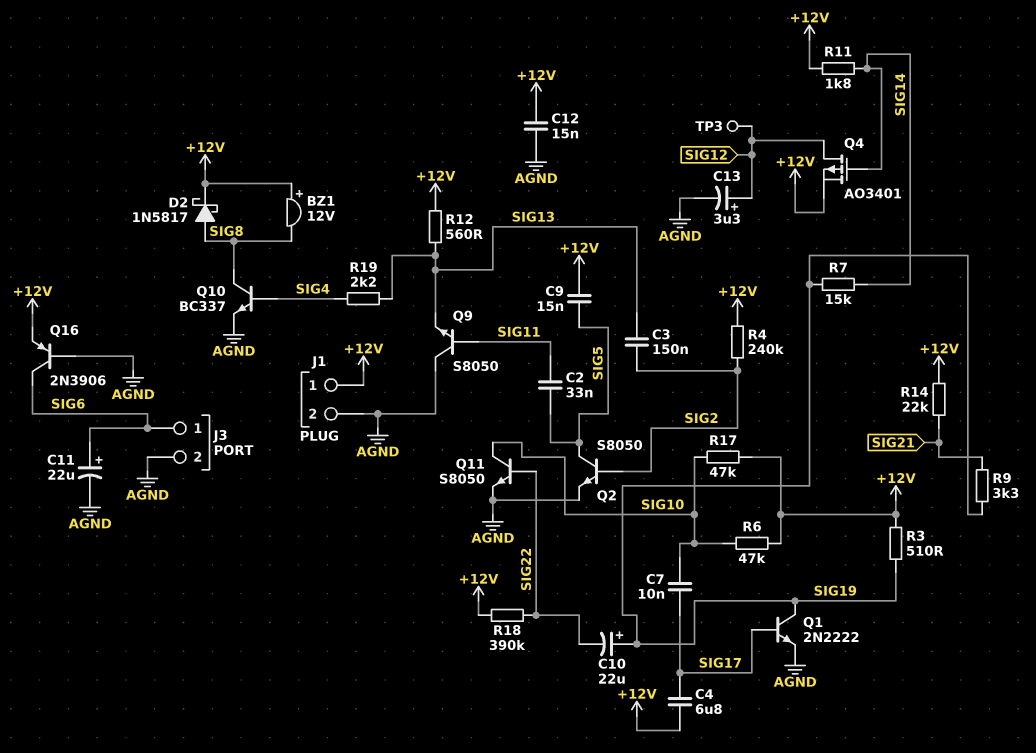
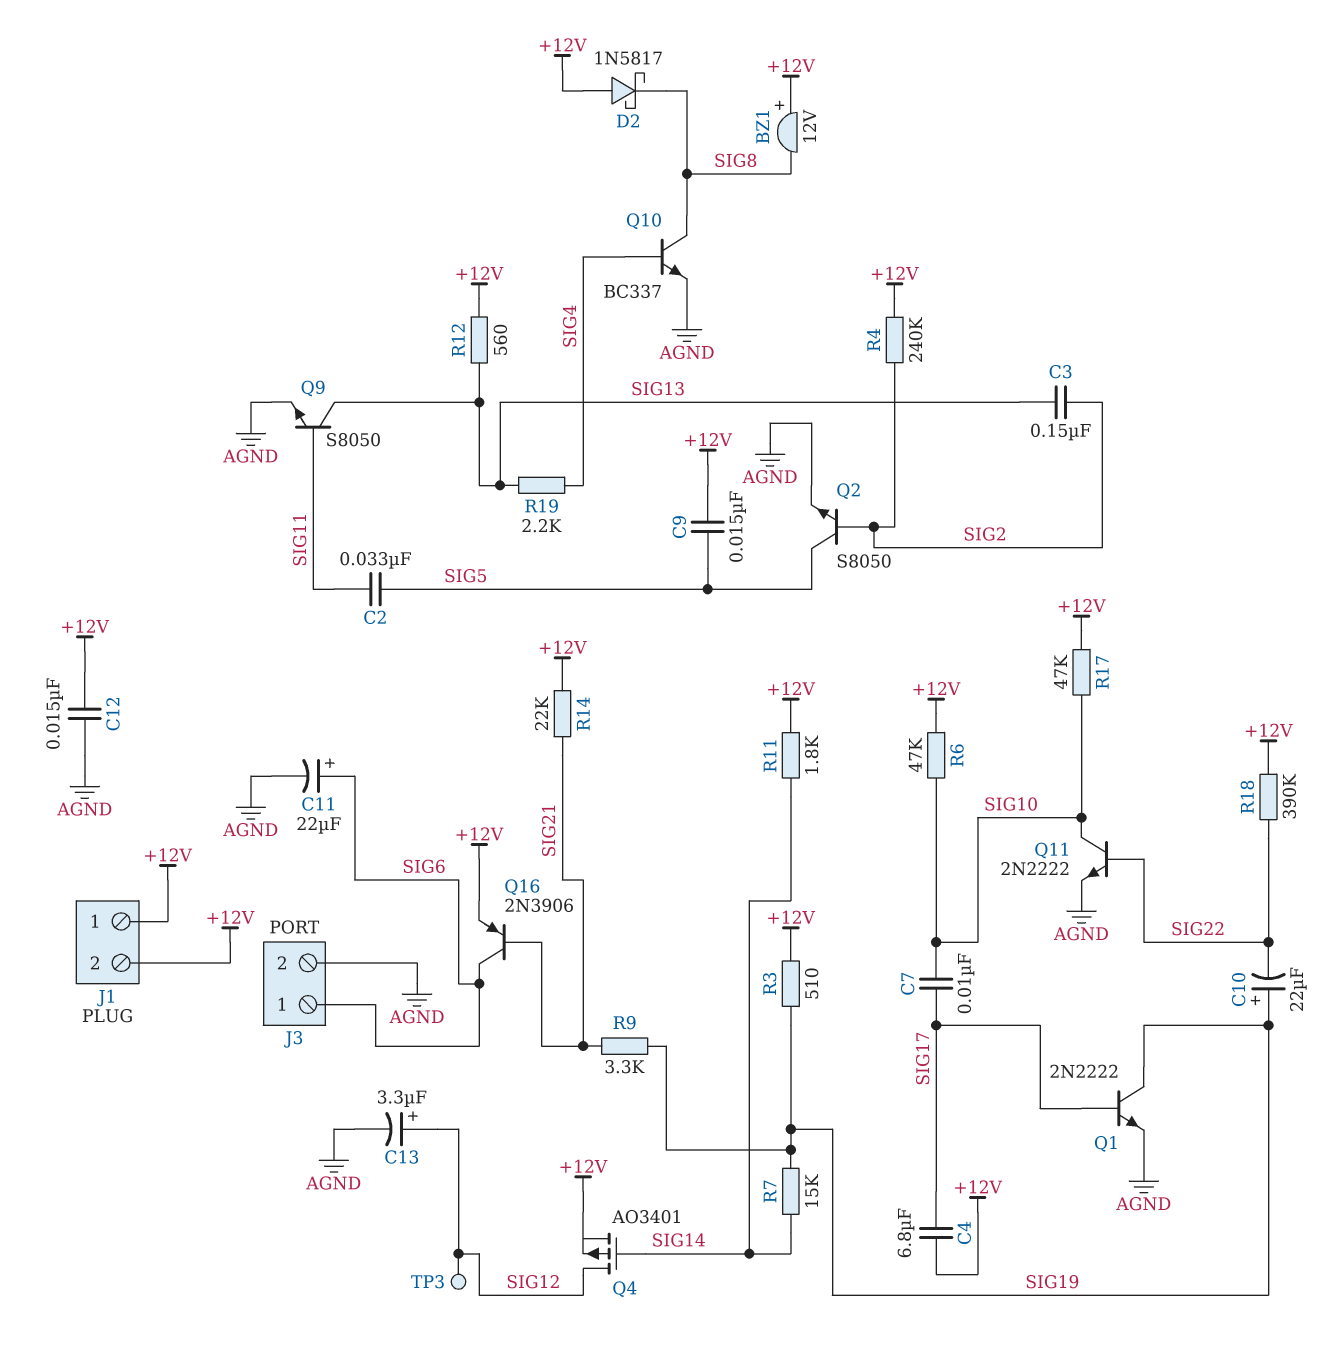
D2: schottky 1N5817 (A SIG8, K +12V) -> schottky 1N5817 (A +12V, K SIG8)
J1 pin 2: AGND -> +12V
Q9: NPN S8050 (B SIG11, C AGND, E SIG13) -> NPN S8050 (B SIG11, C SIG13, E AGND)
Q11: NPN S8050 (B SIG22, C SIG10, E AGND) -> NPN 2N2222 (B SIG22, C SIG10, E AGND)
Q16: PNP 2N3906 (B AGND, C SIG6, E +12V) -> PNP 2N3906 (B SIG21, C SIG6, E +12V)

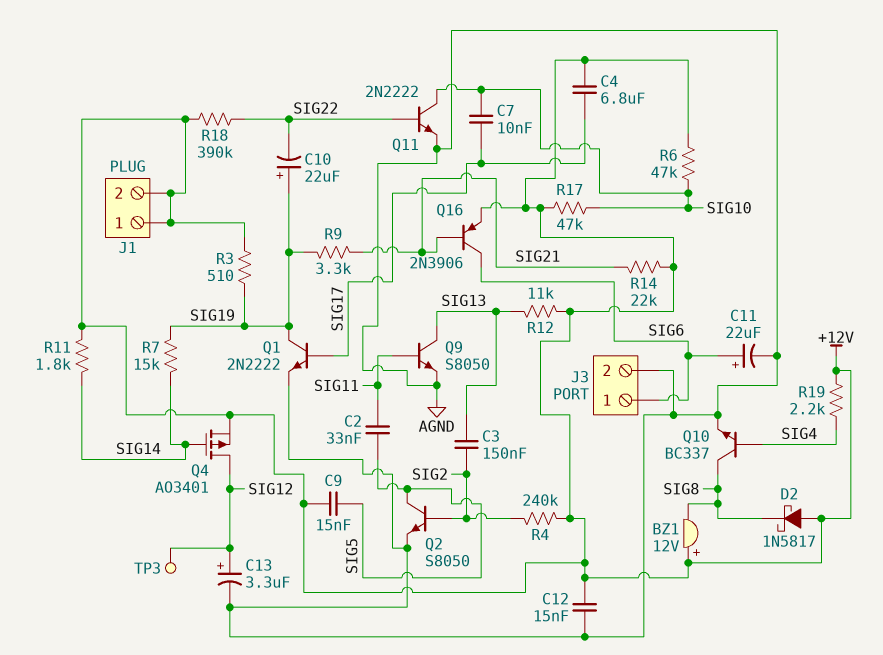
R12: 560 (+12V, SIG13) -> 11k (+12V, SIG13)
R19: 2.2k (SIG4, SIG13) -> 2.2k (+12V, SIG4)

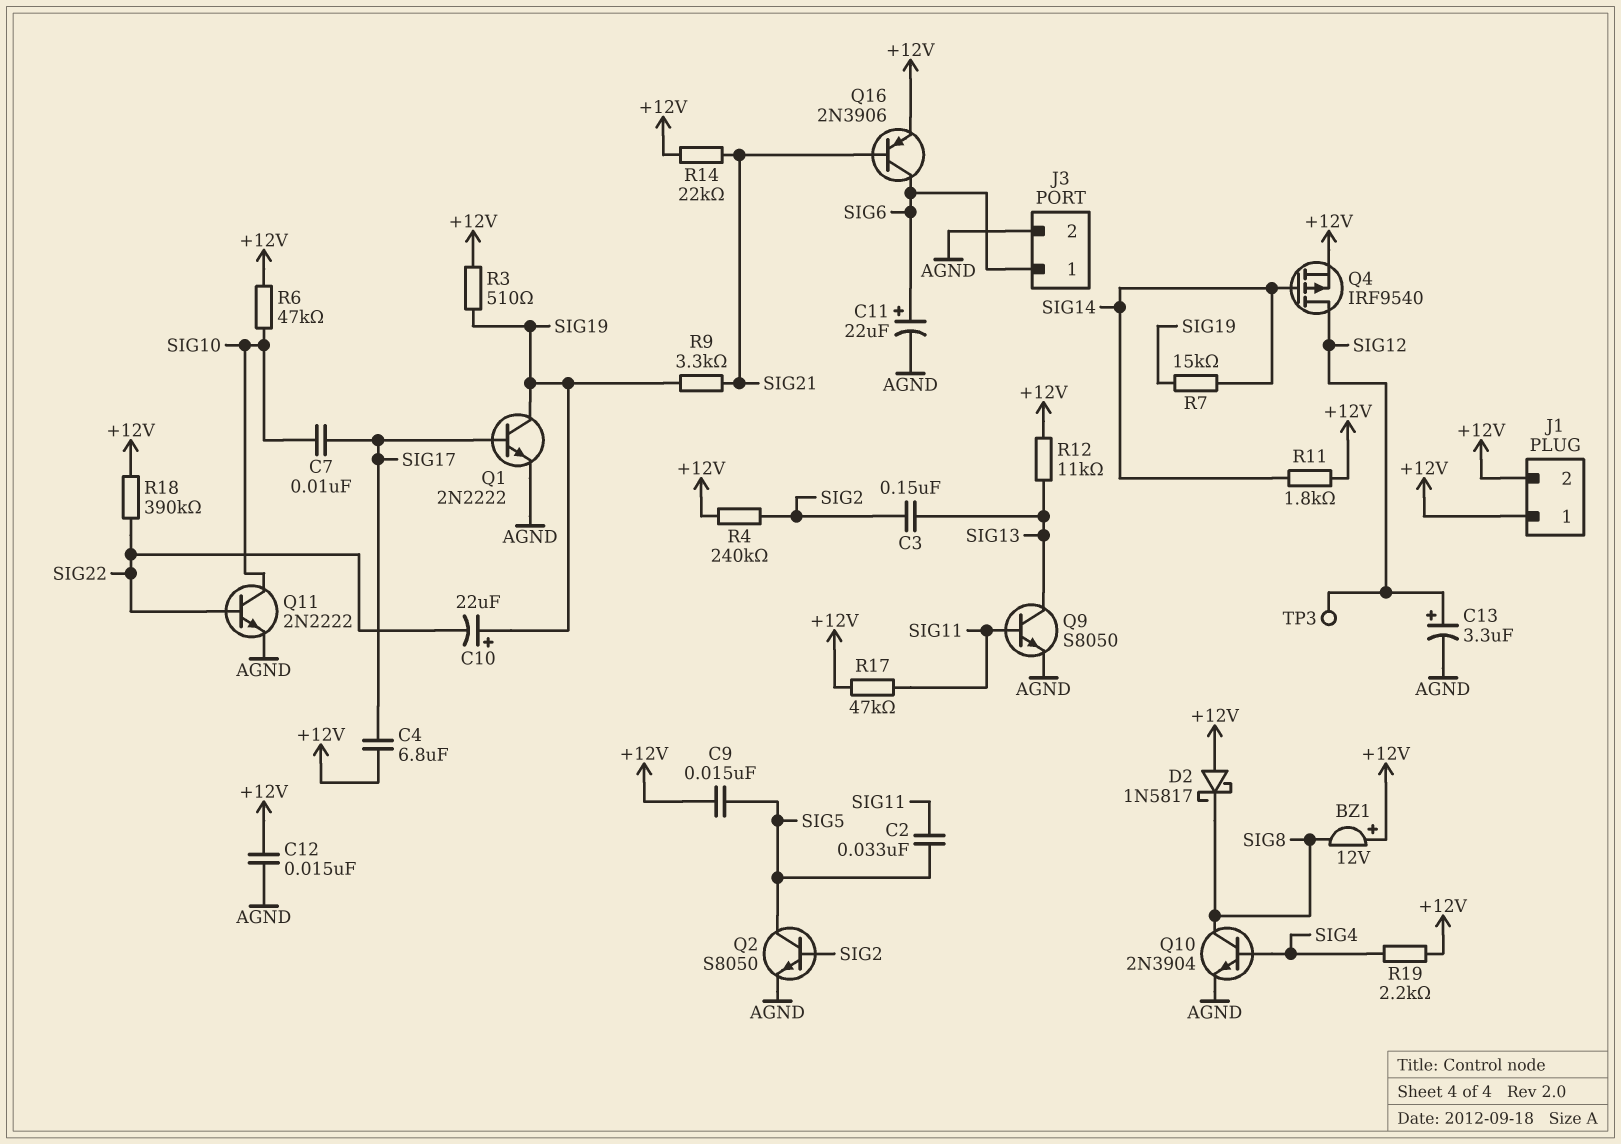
Q4: PMOS AO3401 (G SIG14, D SIG12, S +12V) -> PMOS IRF9540 (G SIG14, D SIG12, S +12V)
Q10: NPN BC337 (B SIG4, C SIG8, E AGND) -> NPN 2N3904 (B SIG4, C SIG8, E AGND)
R17: 47k (+12V, SIG10) -> 47k (+12V, SIG11)

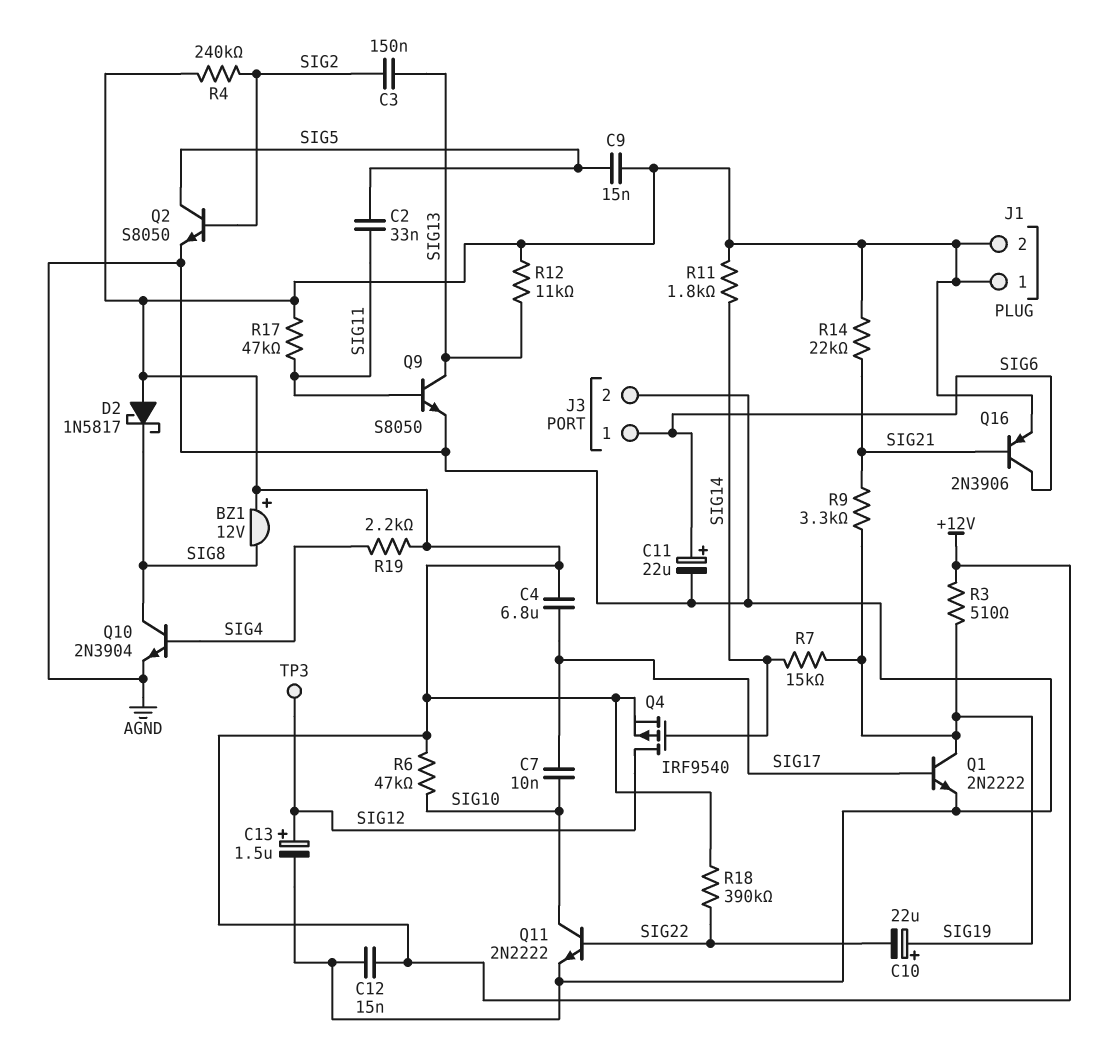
C13: 3.3uF (plus SIG12, minus AGND) -> 1.5uF (plus SIG12, minus AGND)

